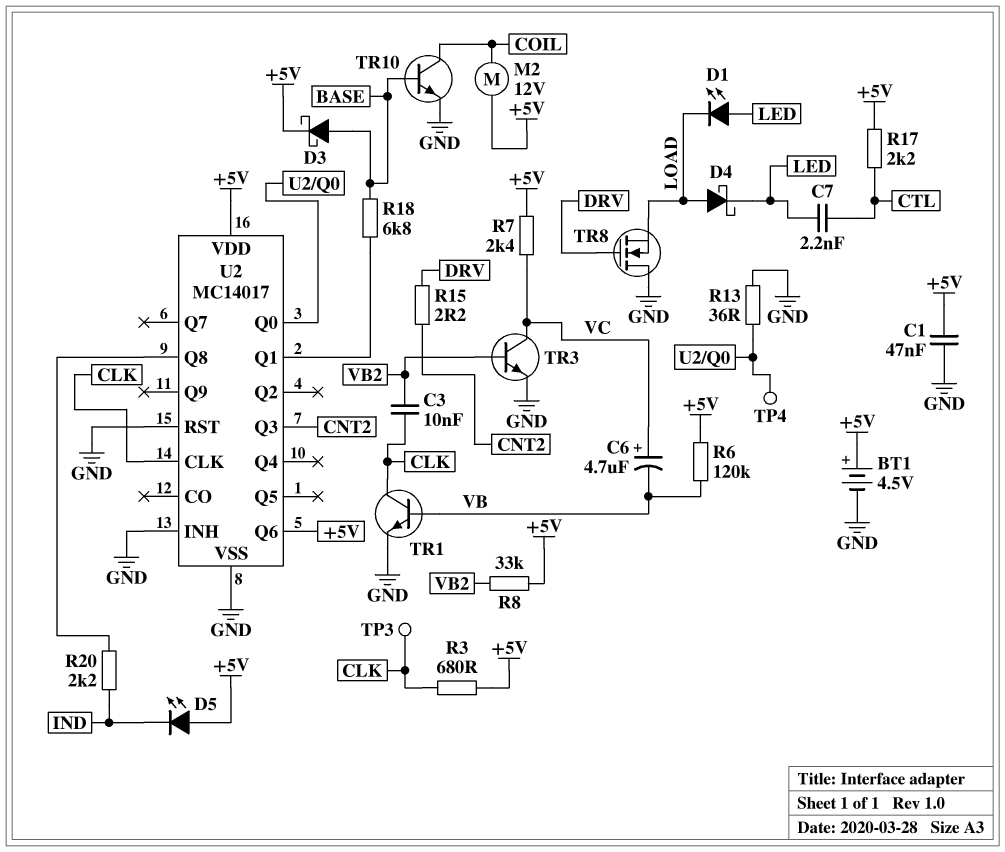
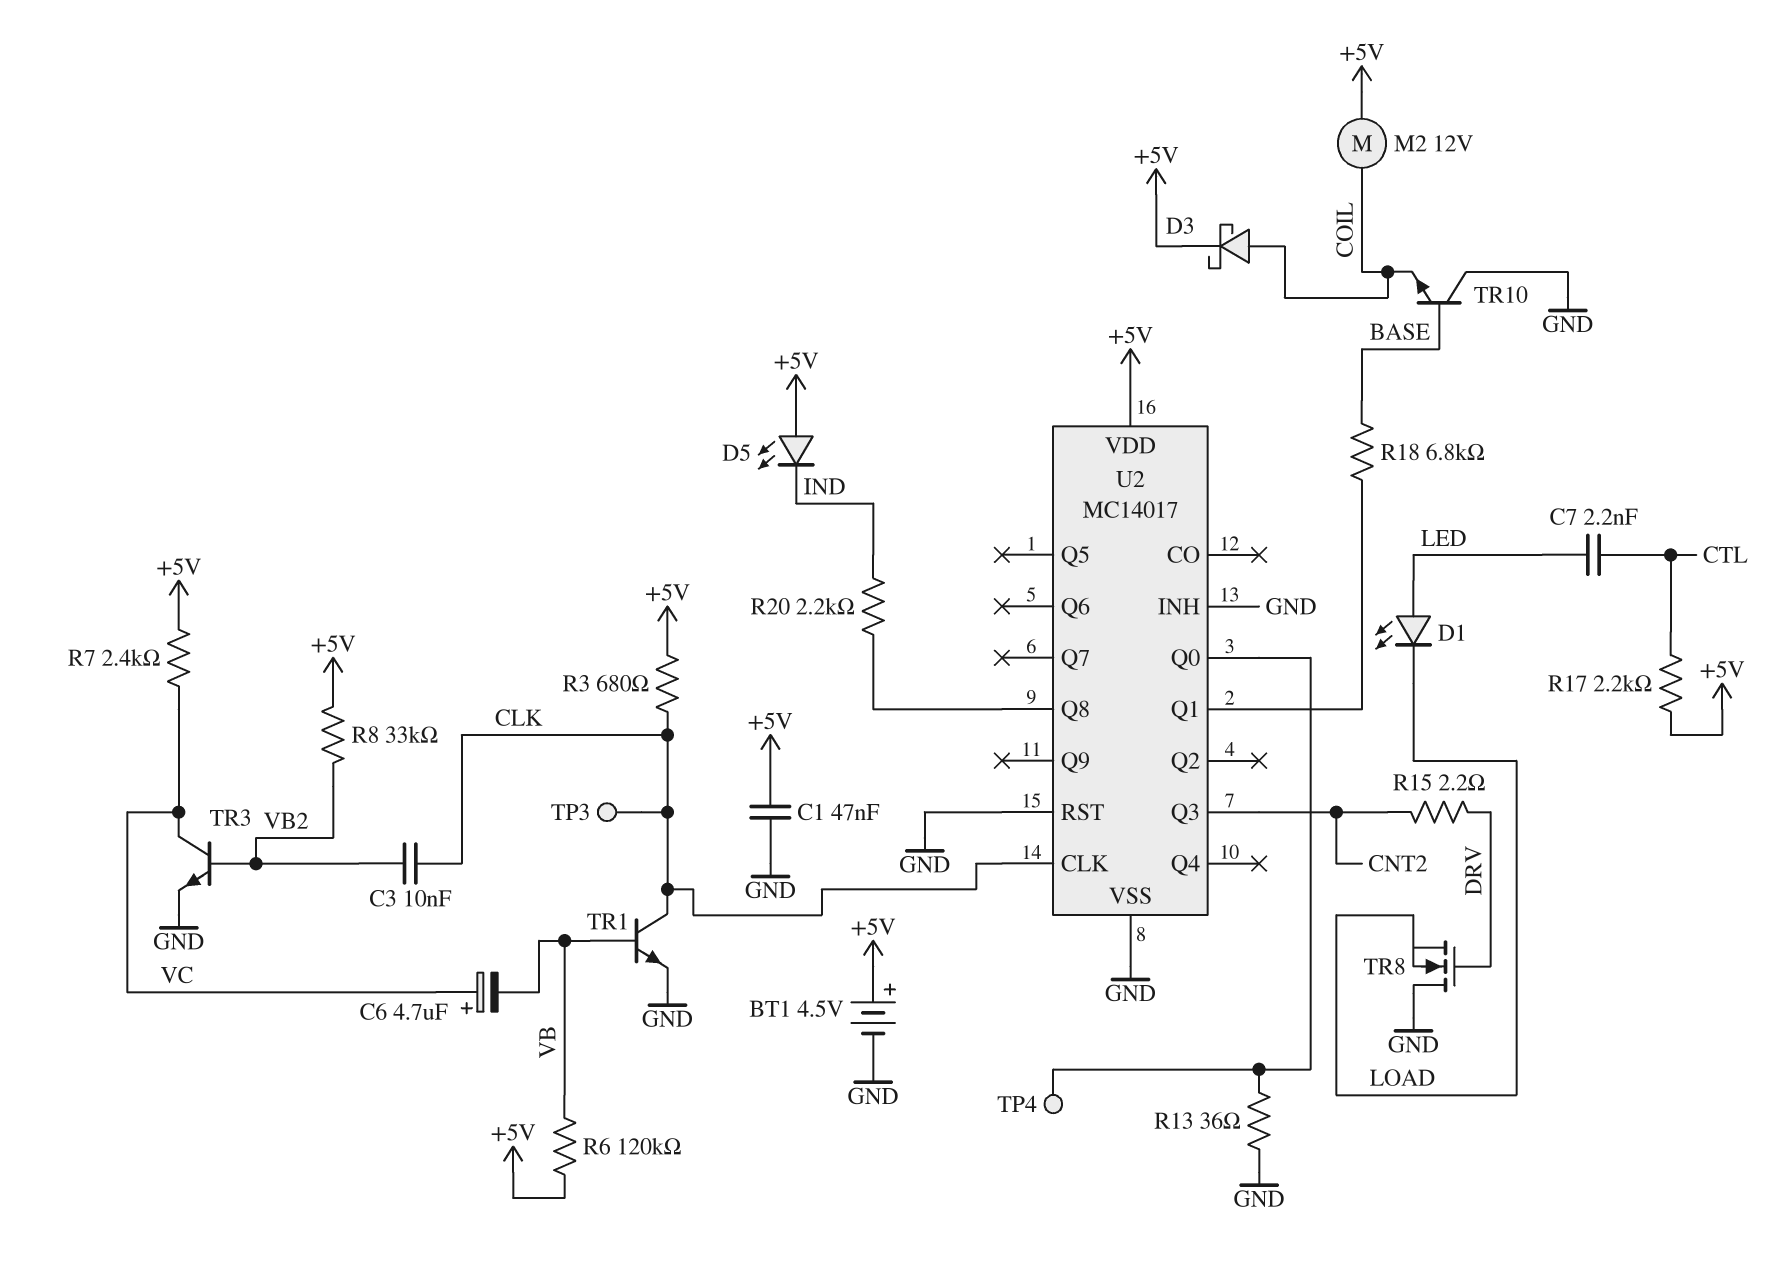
D3: schottky (A BASE, K +5V) -> schottky (A COIL, K +5V)
D4: schottky (A LOAD, K LED) -> none
TR10: NPN (B BASE, C COIL, E GND) -> NPN (B BASE, C GND, E COIL)
U2 pin Q6: +5V -> none

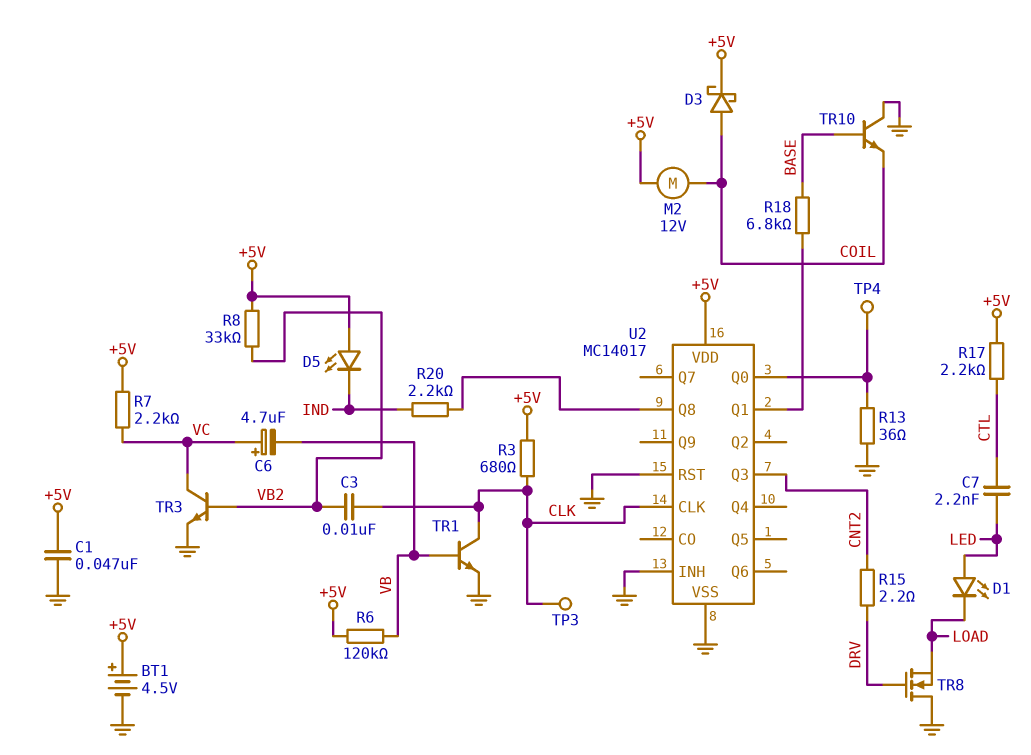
R7: 2.4k (+5V, VC) -> 2.2k (+5V, VC)

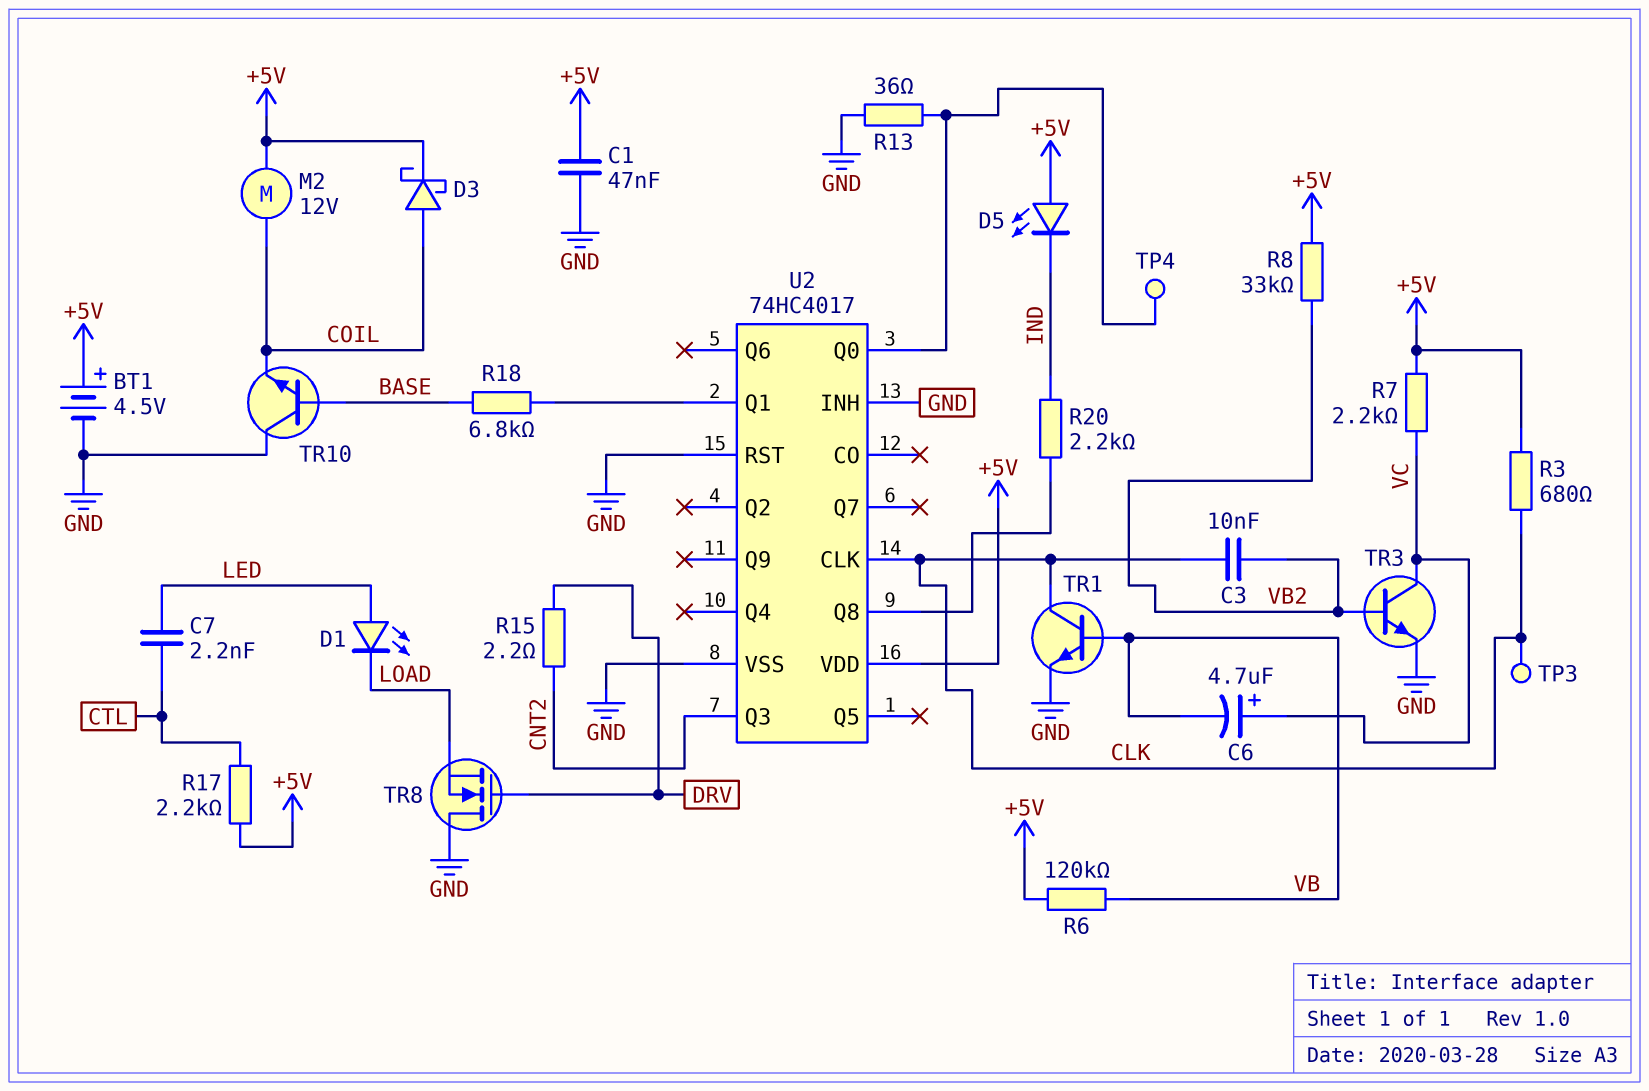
U2: MC14017 -> 74HC4017

